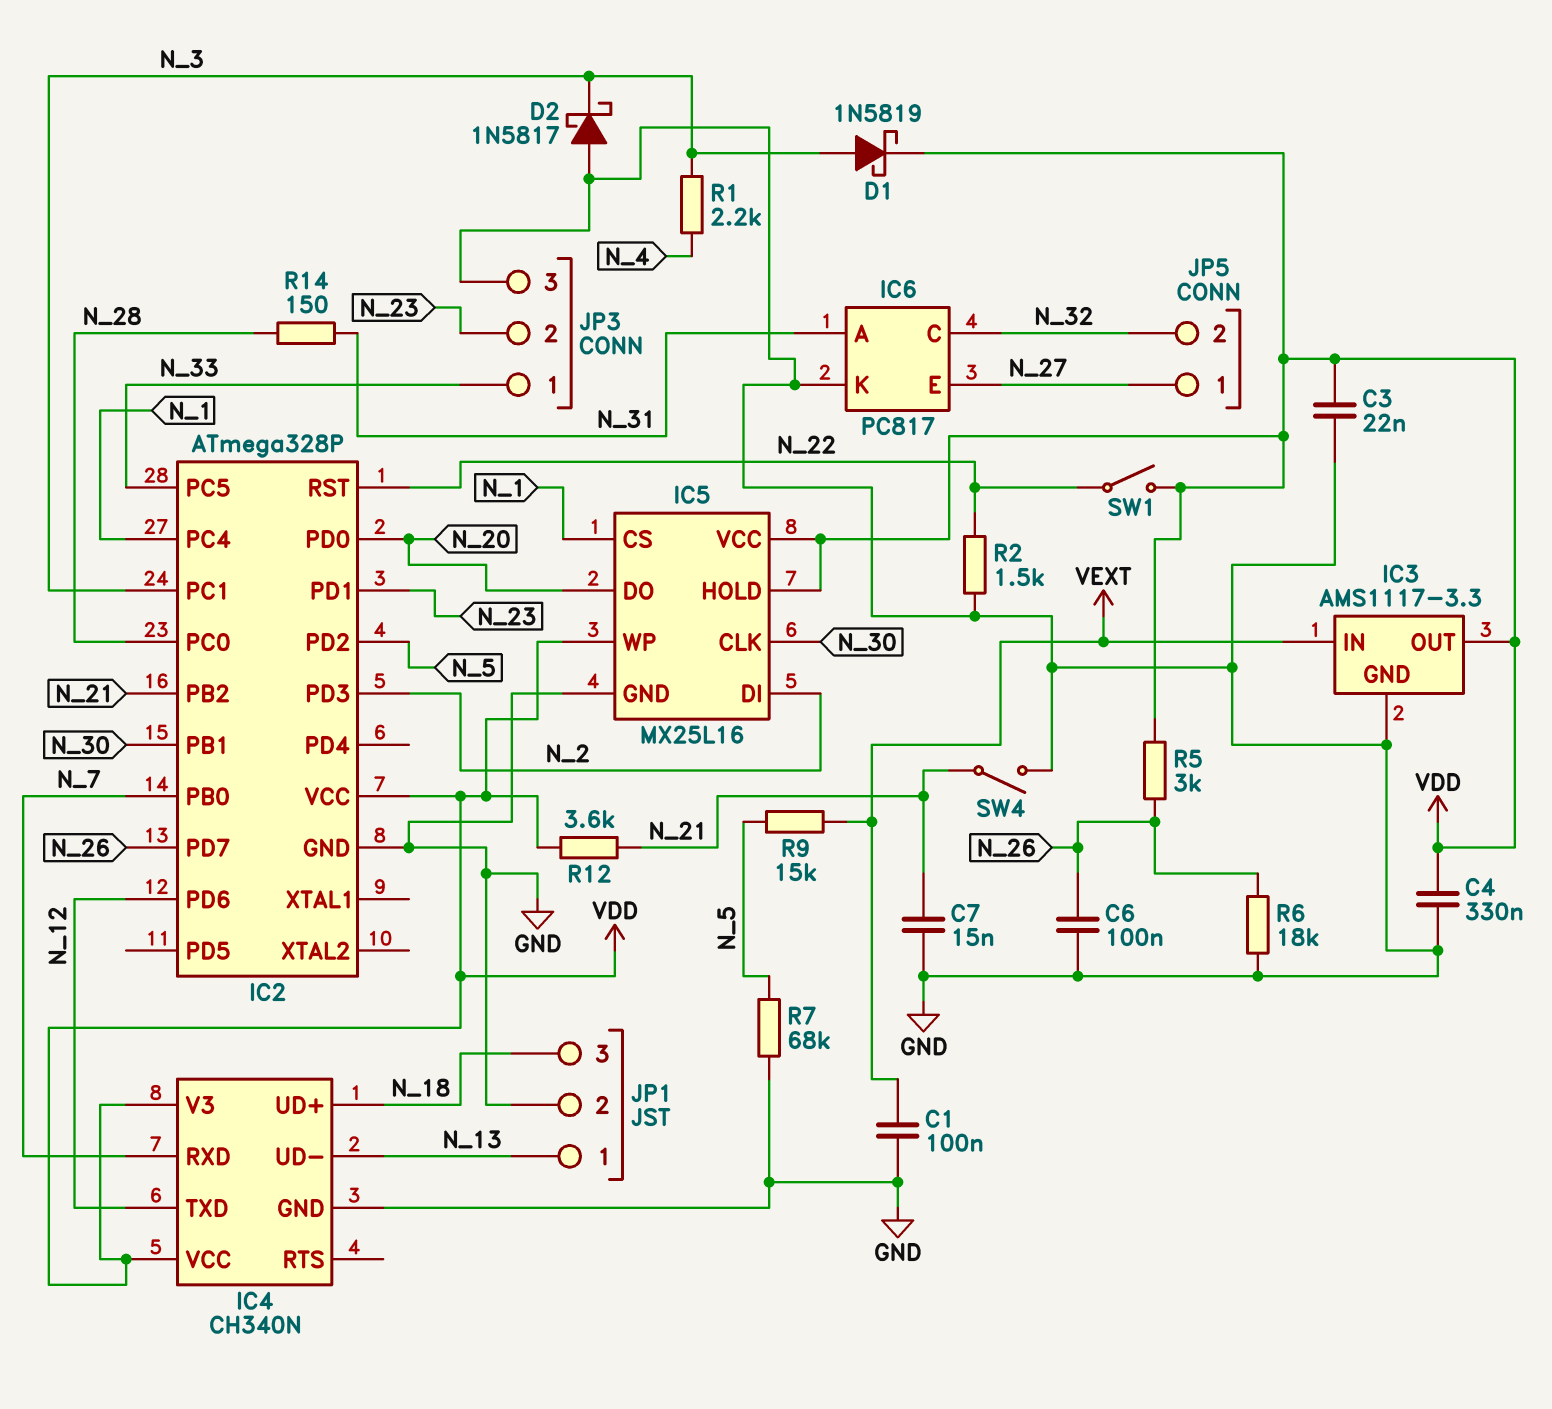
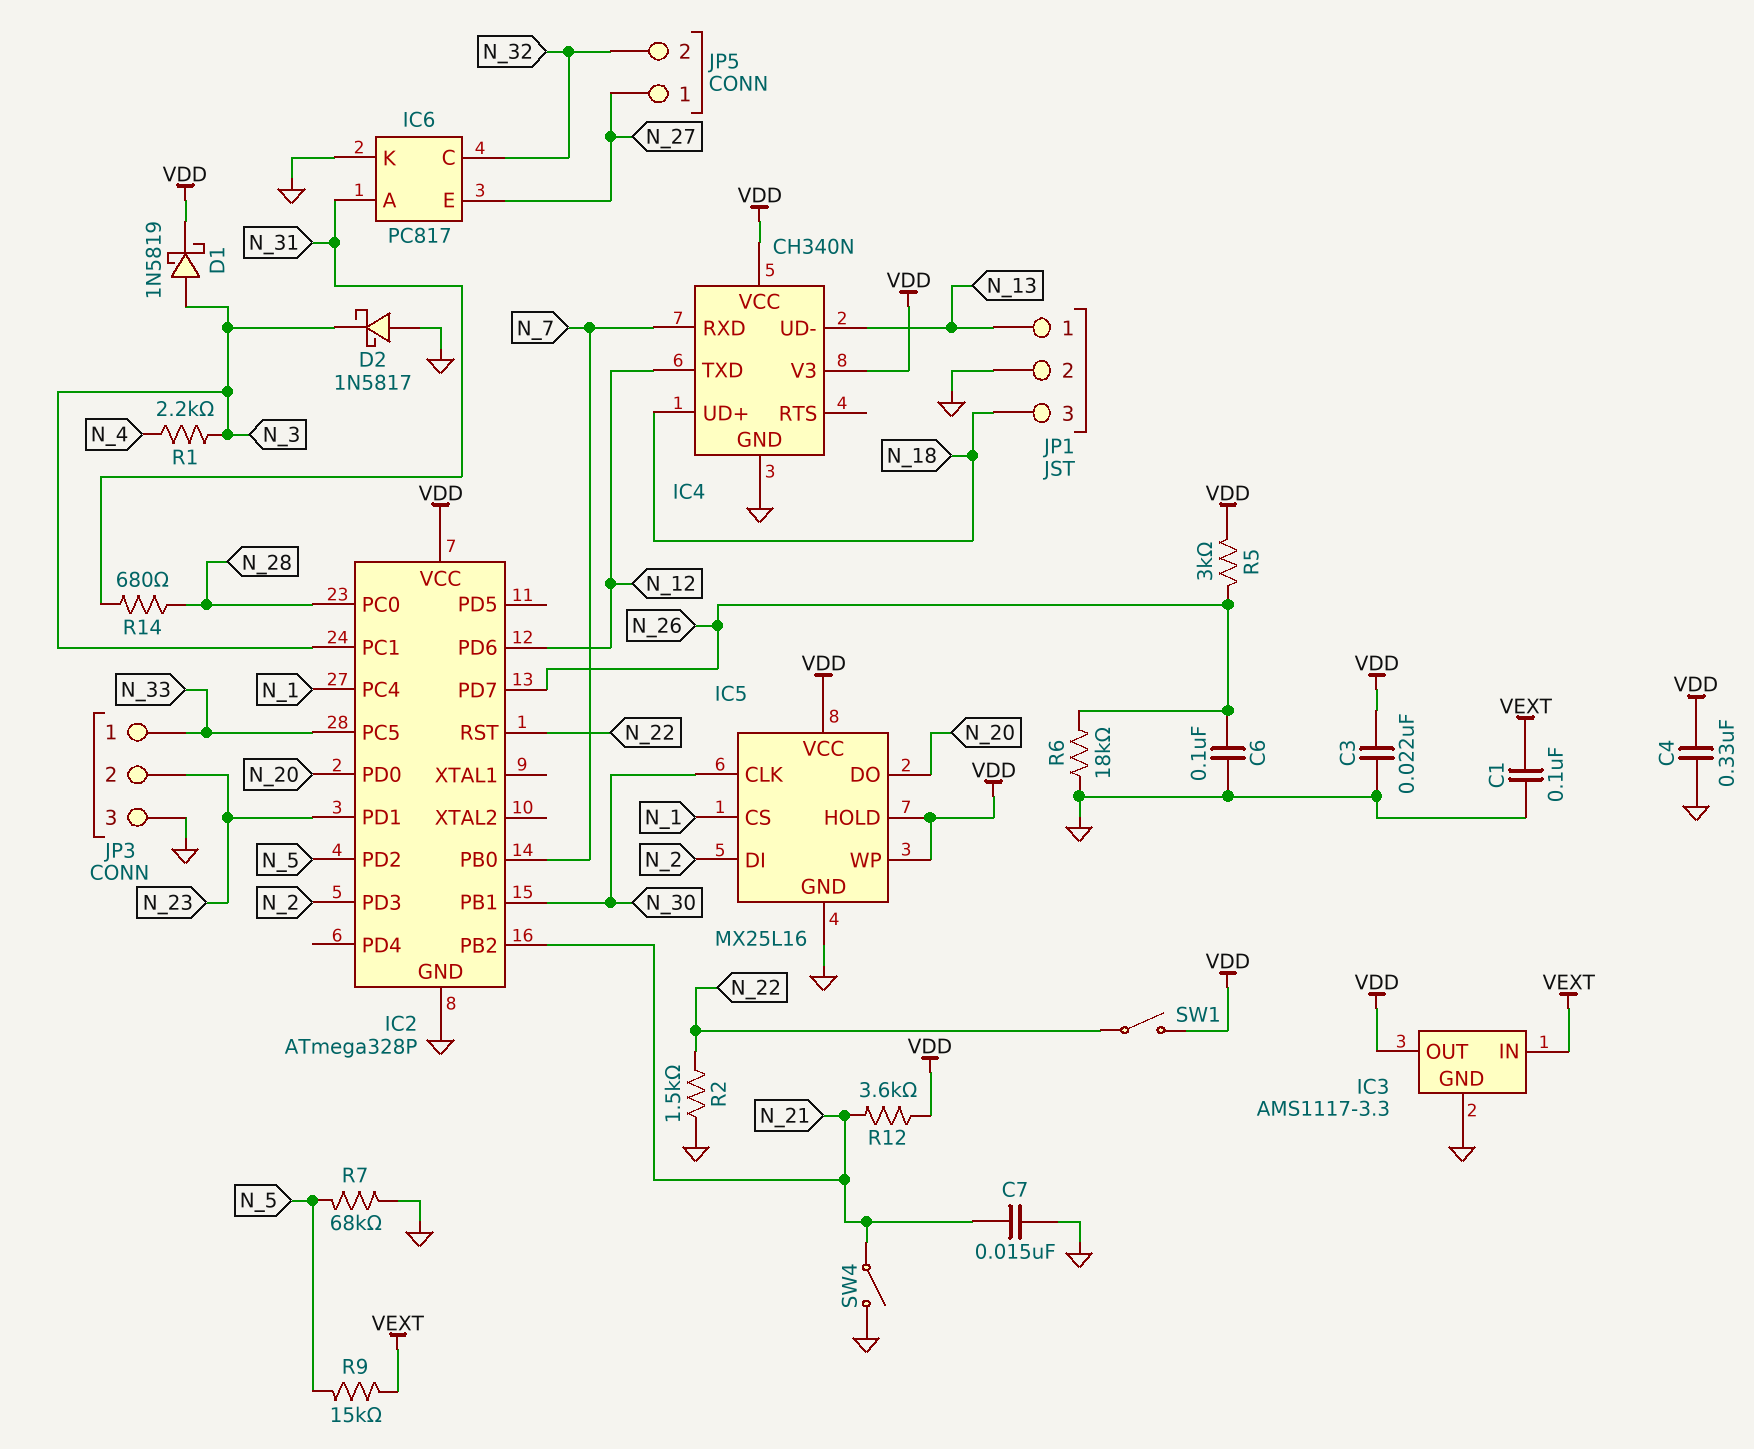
R14: 150 (N_28, N_31) -> 680 (N_28, N_31)

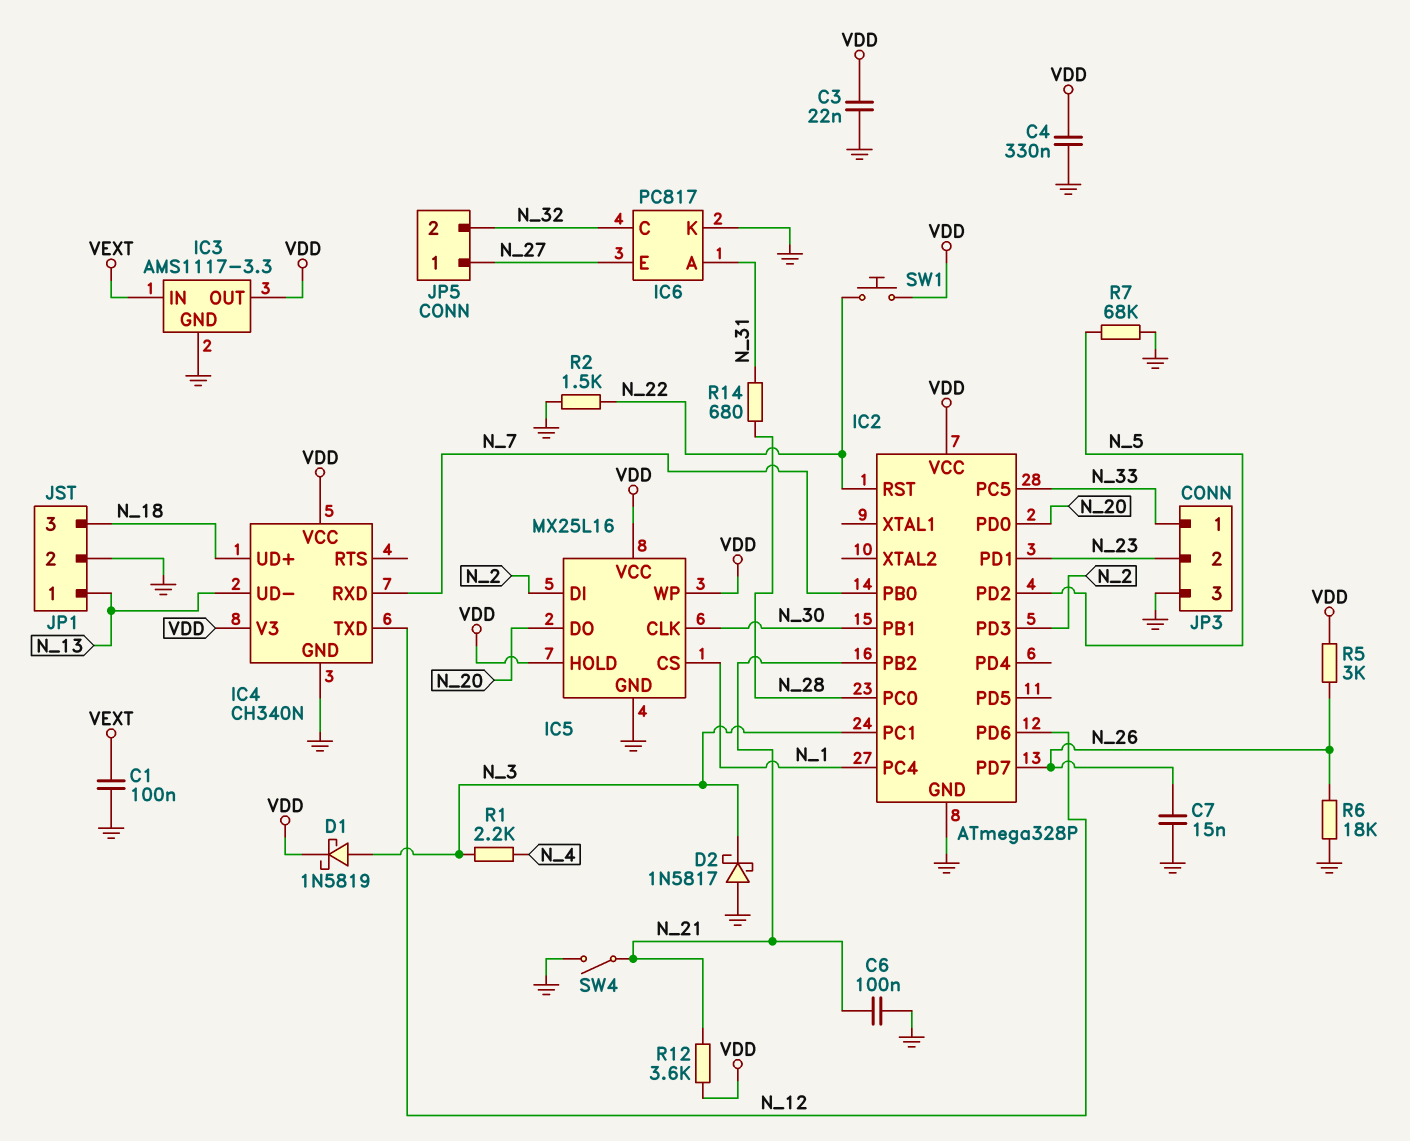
C6: 100nF (GND, N_26) -> 100nF (GND, N_21)
C7: 15nF (GND, N_21) -> 15nF (GND, N_26)
R9: 15k (N_5, VEXT) -> none
SW1: switch (N_22, VDD) -> button (N_22, VDD)

